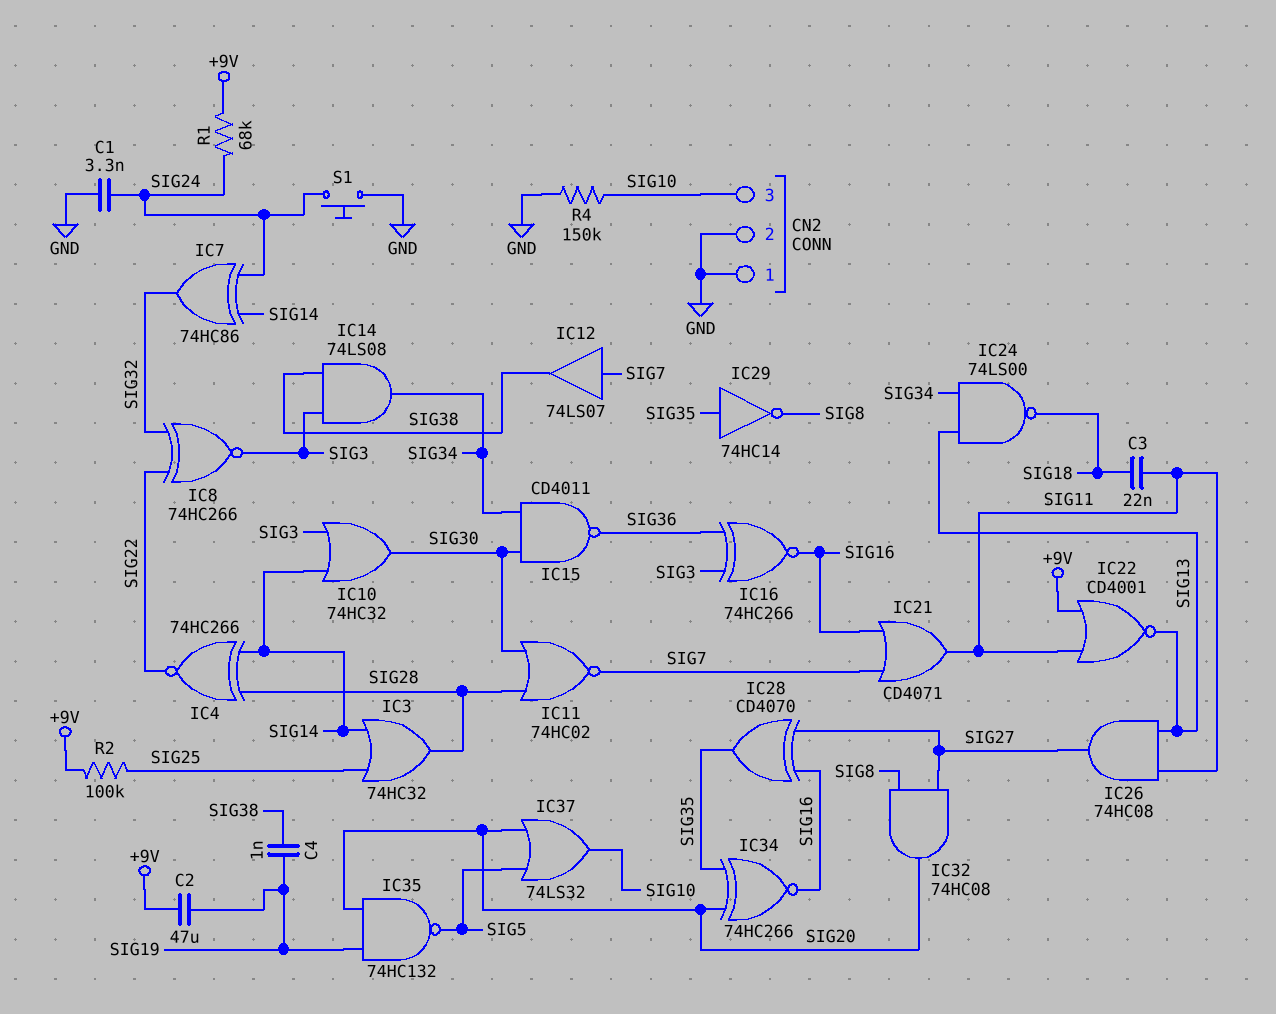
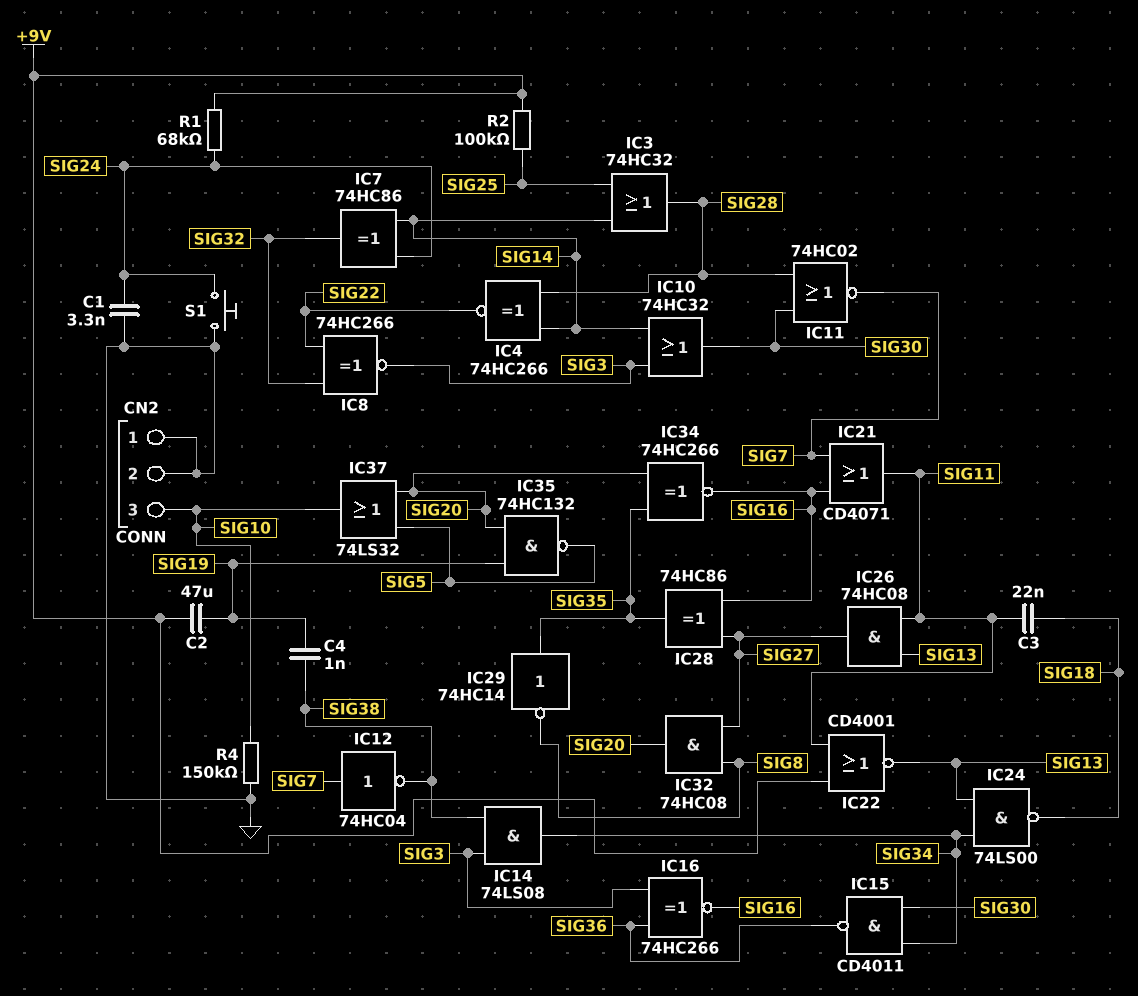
IC12: buffer 74LS07 (in SIG7, out SIG38) -> NOT 74HC04 (in SIG7, out SIG38)
IC28: XOR CD4070 (in SIG16, in SIG27, out SIG35) -> XOR 74HC86 (in SIG16, in SIG27, out SIG35)

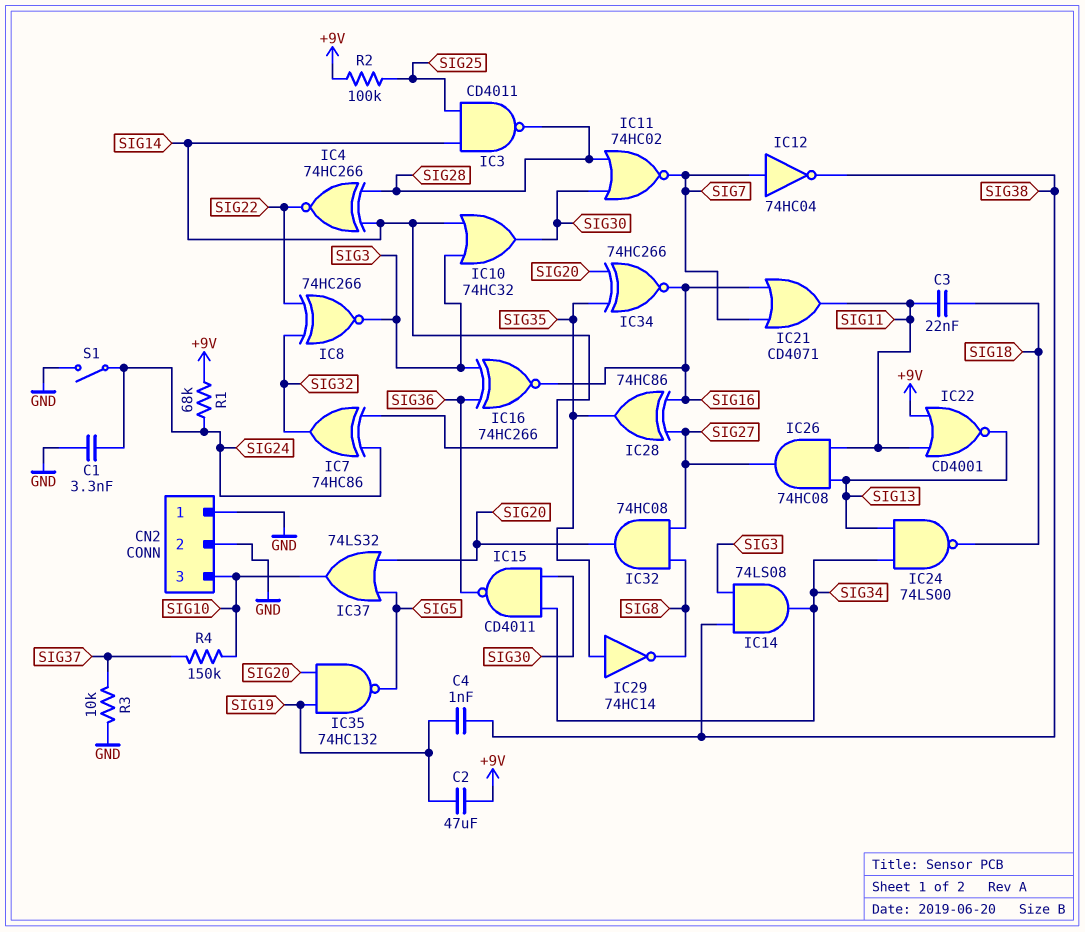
IC3: OR 74HC32 (in SIG14, in SIG25, out SIG28) -> NAND CD4011 (in SIG14, in SIG25, out SIG28)
R3: none -> 10k (GND, SIG37)
R4: 150k (GND, SIG10) -> 150k (SIG10, SIG37)
S1: button (GND, SIG24) -> switch (GND, SIG24)

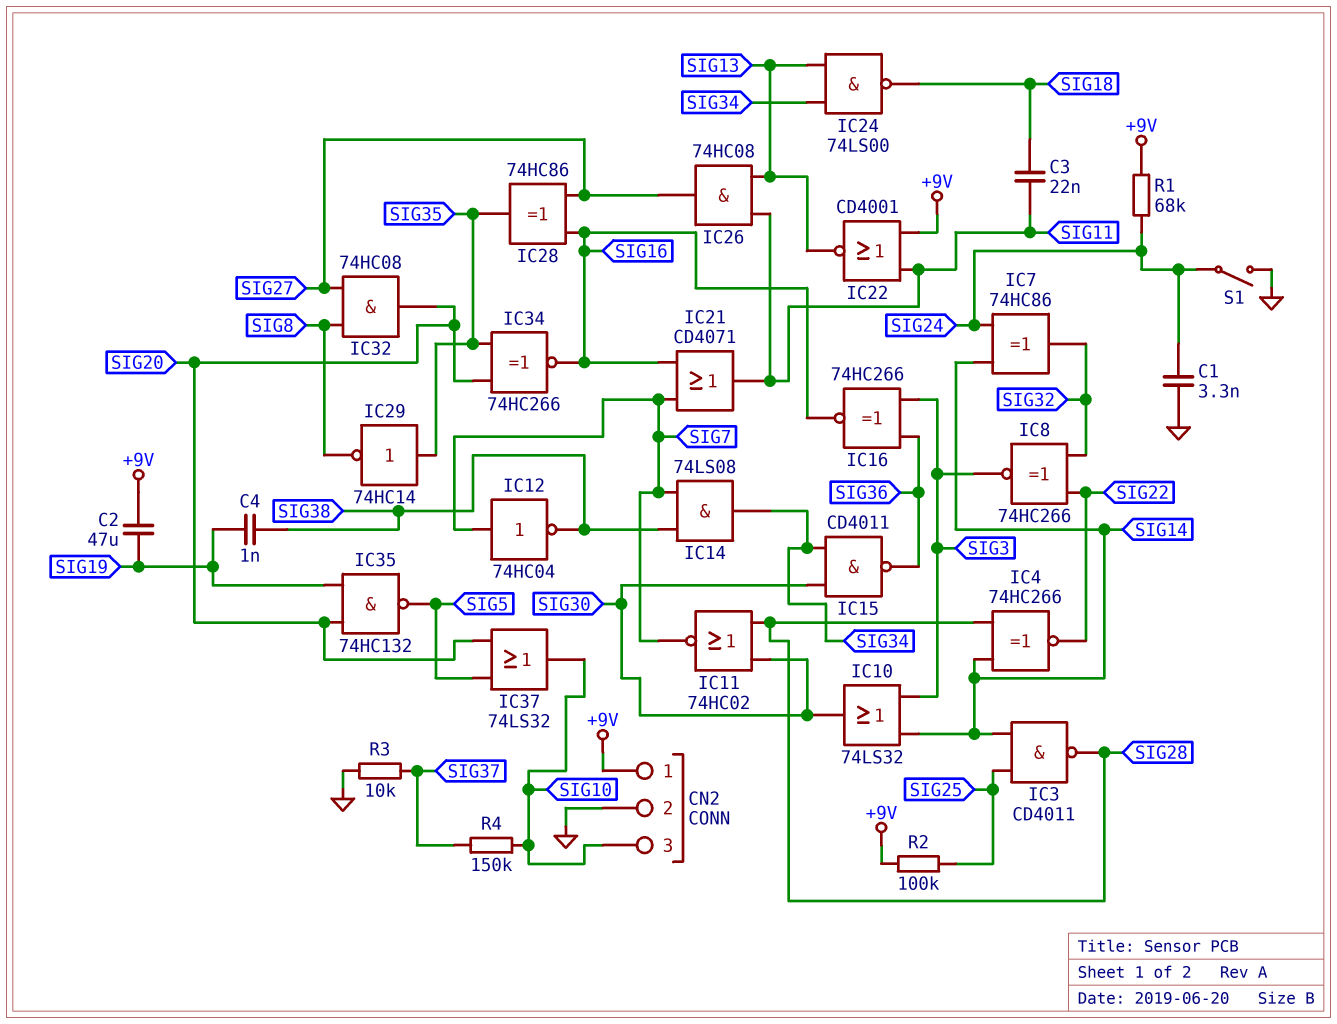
CN2 pin 1: GND -> +9V
IC10: OR 74HC32 (in SIG3, in SIG14, out SIG30) -> OR 74LS32 (in SIG3, in SIG14, out SIG30)
IC14: AND 74LS08 (in SIG3, in SIG38, out SIG34) -> AND 74LS08 (in SIG7, in SIG38, out SIG34)

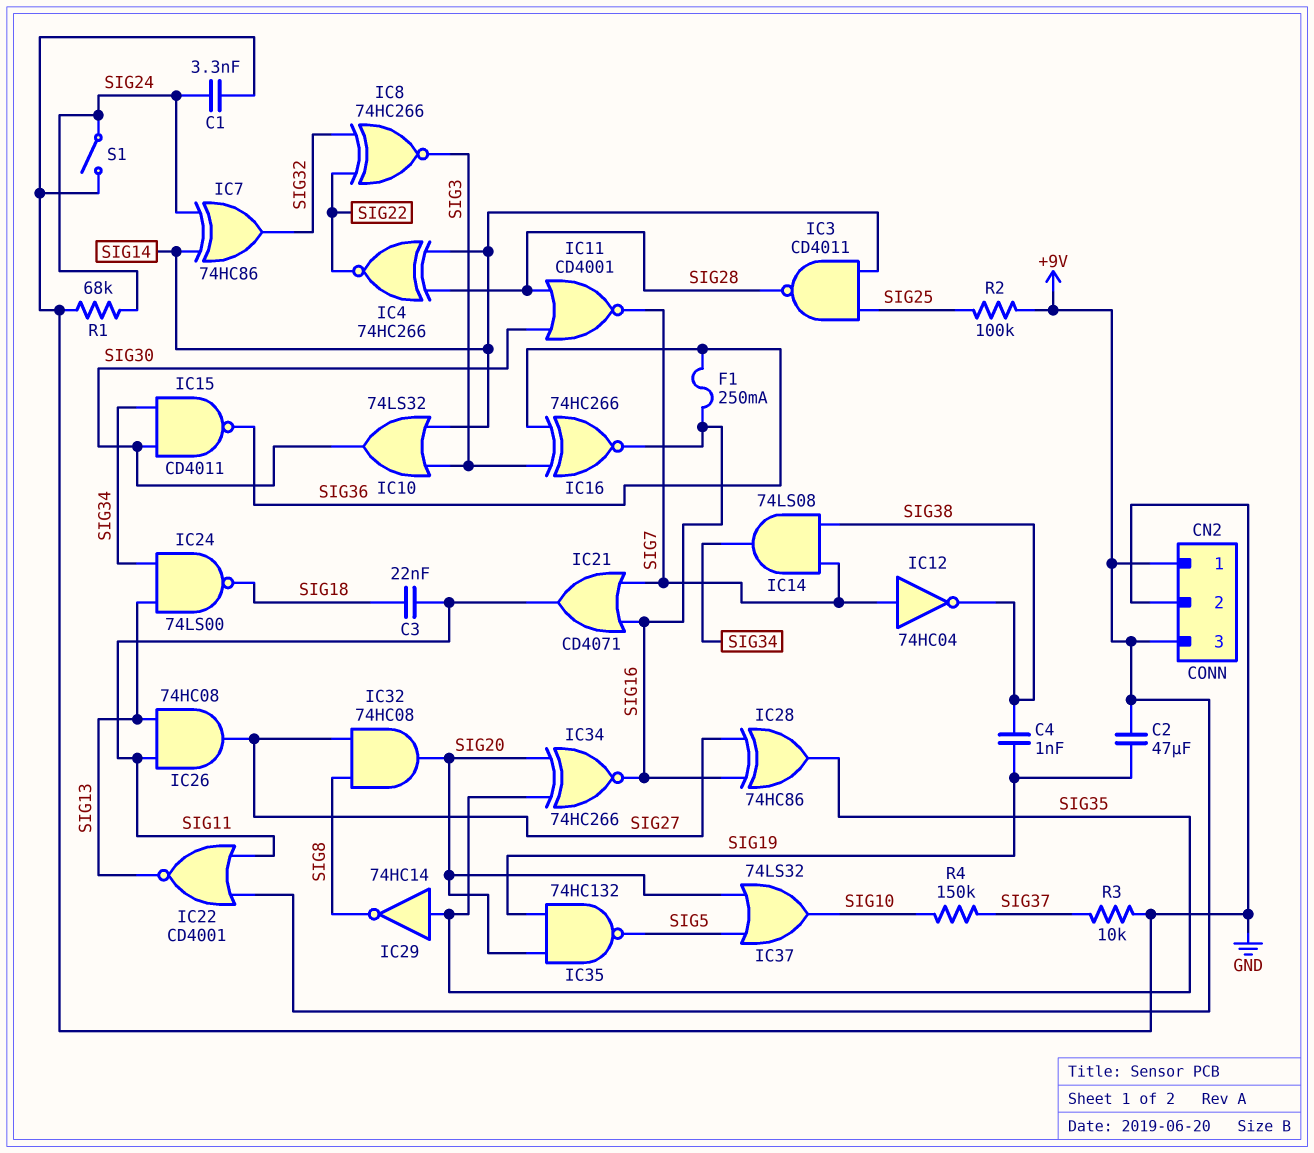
CN2 pin 3: SIG10 -> +9V
F1: none -> 250mA (SIG16, SIG36)
IC11: NOR 74HC02 (in SIG28, in SIG30, out SIG7) -> NOR CD4001 (in SIG28, in SIG30, out SIG7)
R1: 68k (+9V, SIG24) -> 68k (GND, SIG24)

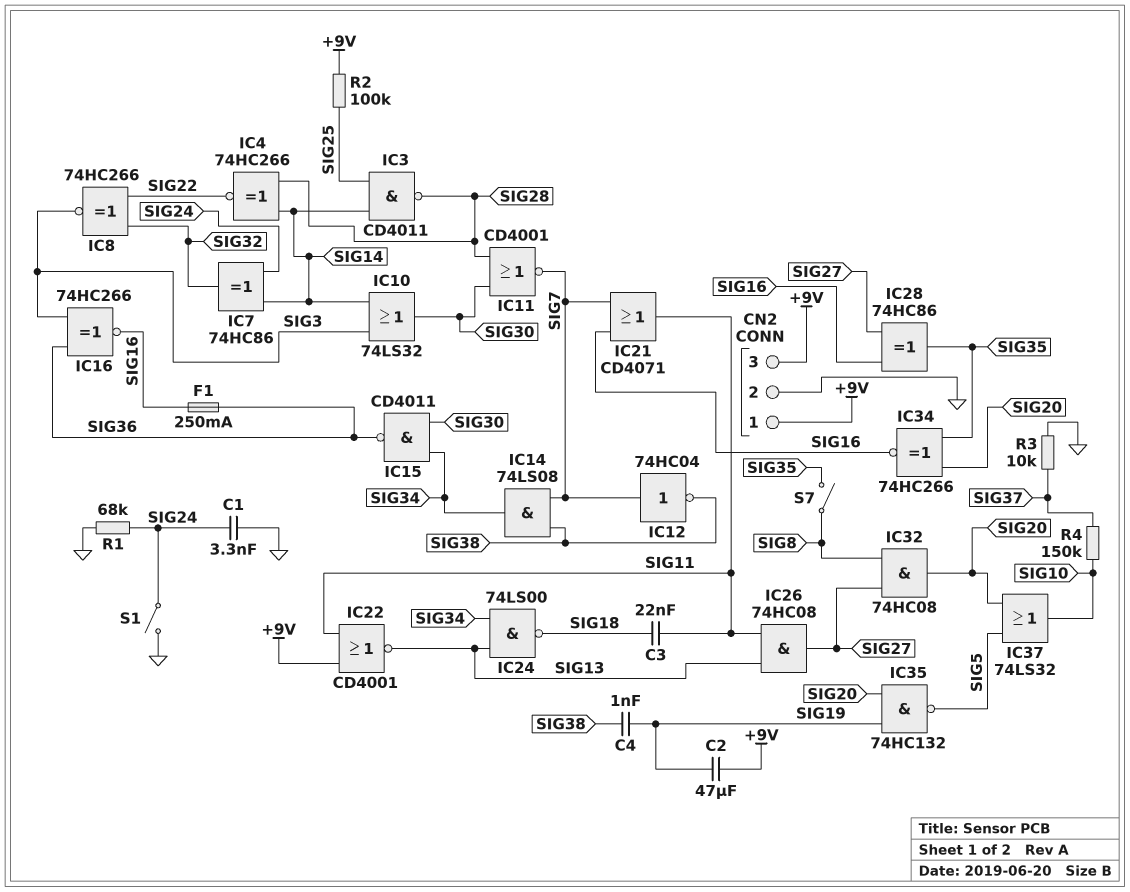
IC29: NOT 74HC14 (in SIG35, out SIG8) -> none
S7: none -> switch (SIG8, SIG35)

